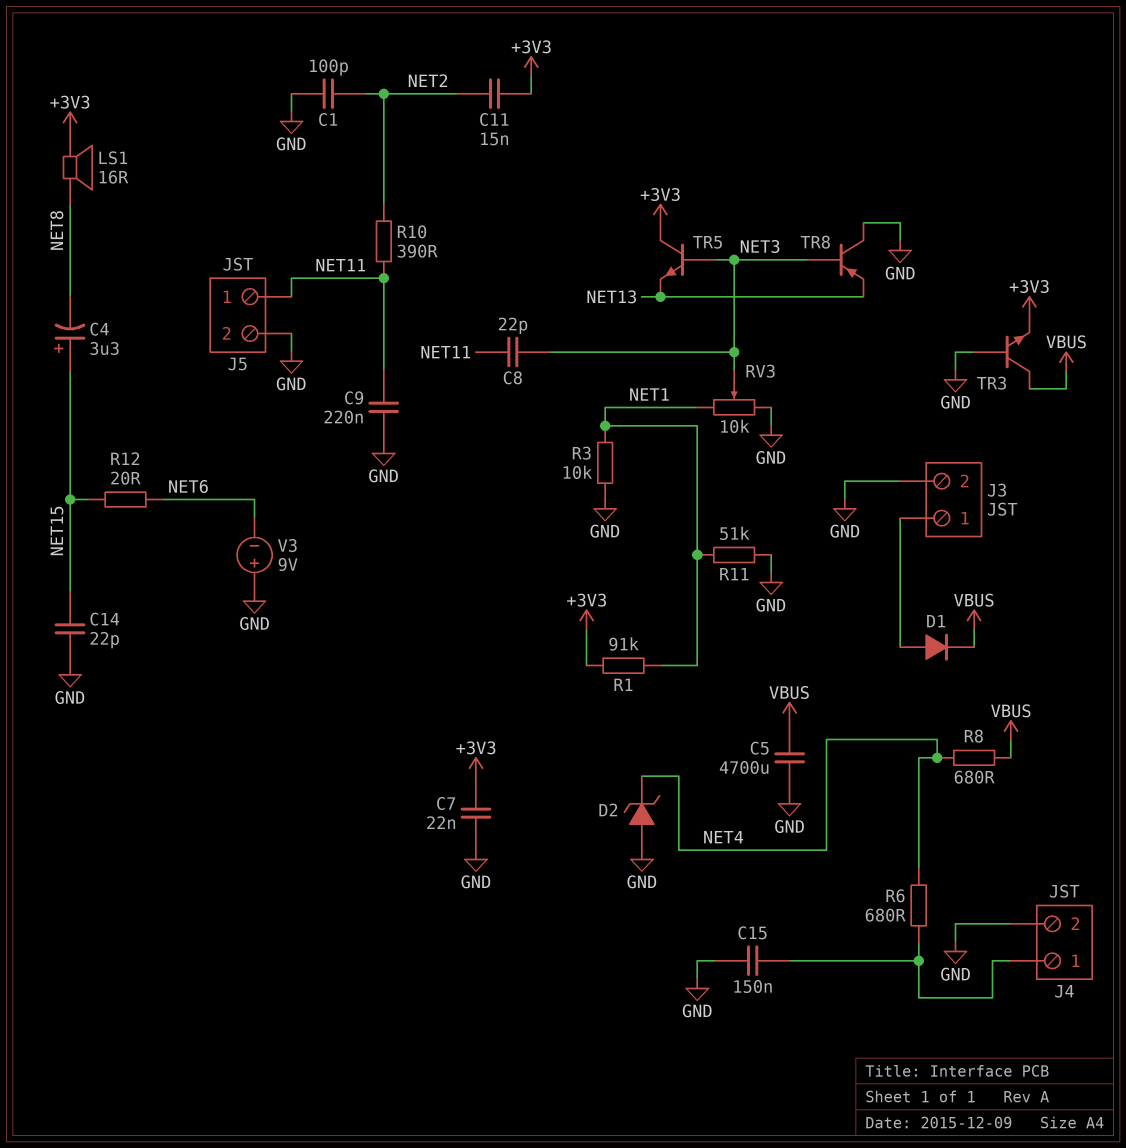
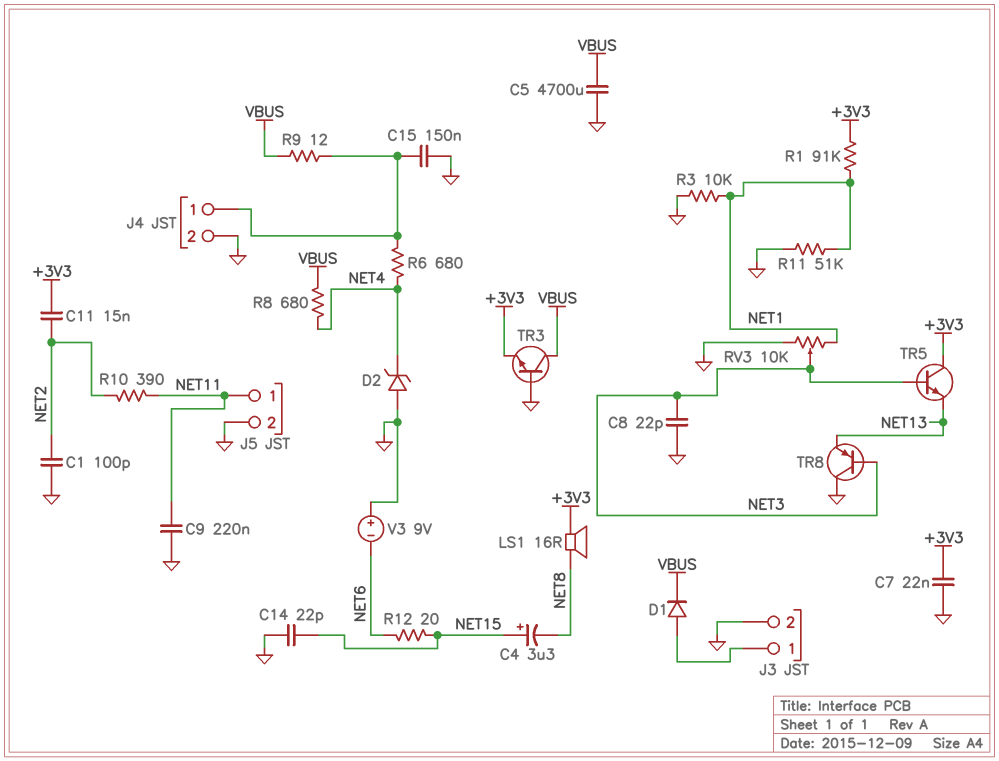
C8: 22pF (NET3, NET11) -> 22pF (GND, NET3)
R9: none -> 12 (J4/1, VBUS)

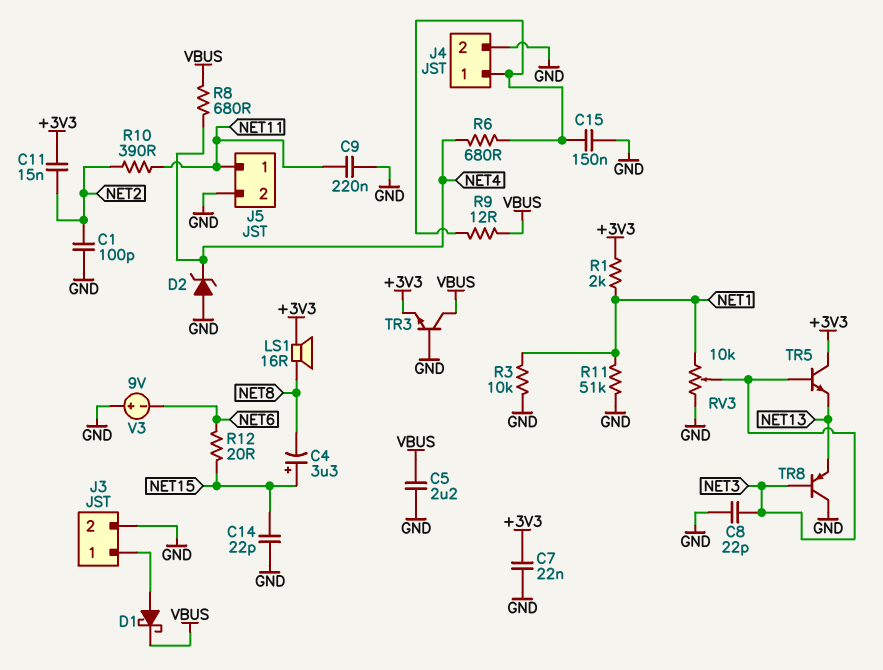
C5: 4700uF (GND, VBUS) -> 2.2uF (GND, VBUS)
D1: diode (A J3/1, K VBUS) -> schottky (A J3/1, K VBUS)
R1: 91k (+3V3, NET1) -> 2k (+3V3, NET1)

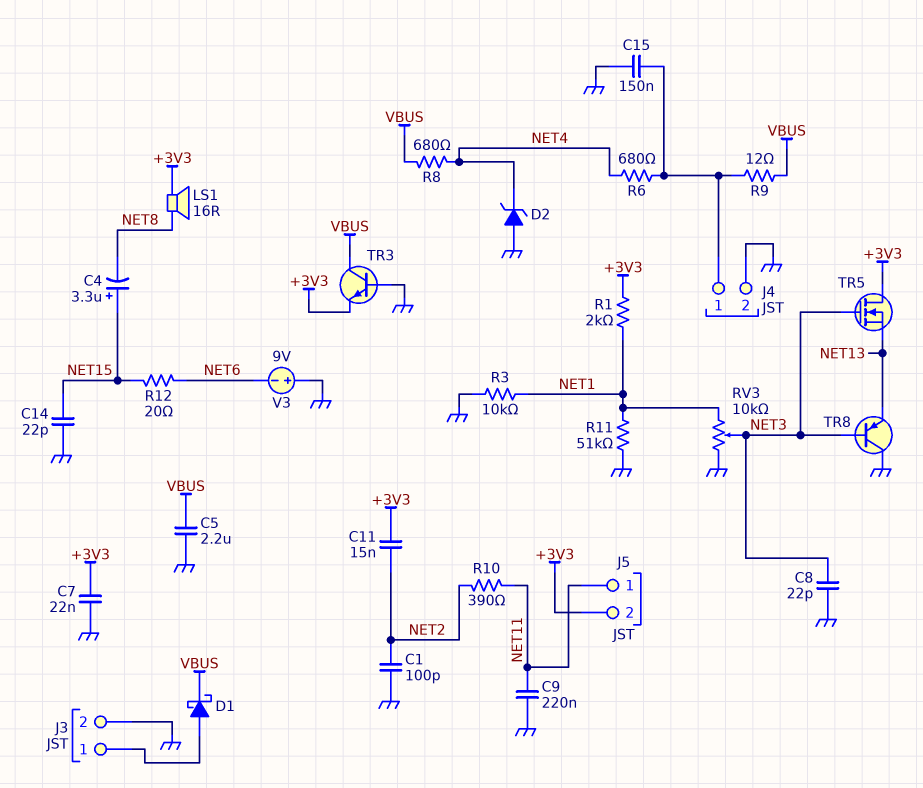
J5 pin 2: GND -> +3V3
TR5: NPN (B NET3, C +3V3, E NET13) -> NMOS (G NET3, D +3V3, S NET13)

